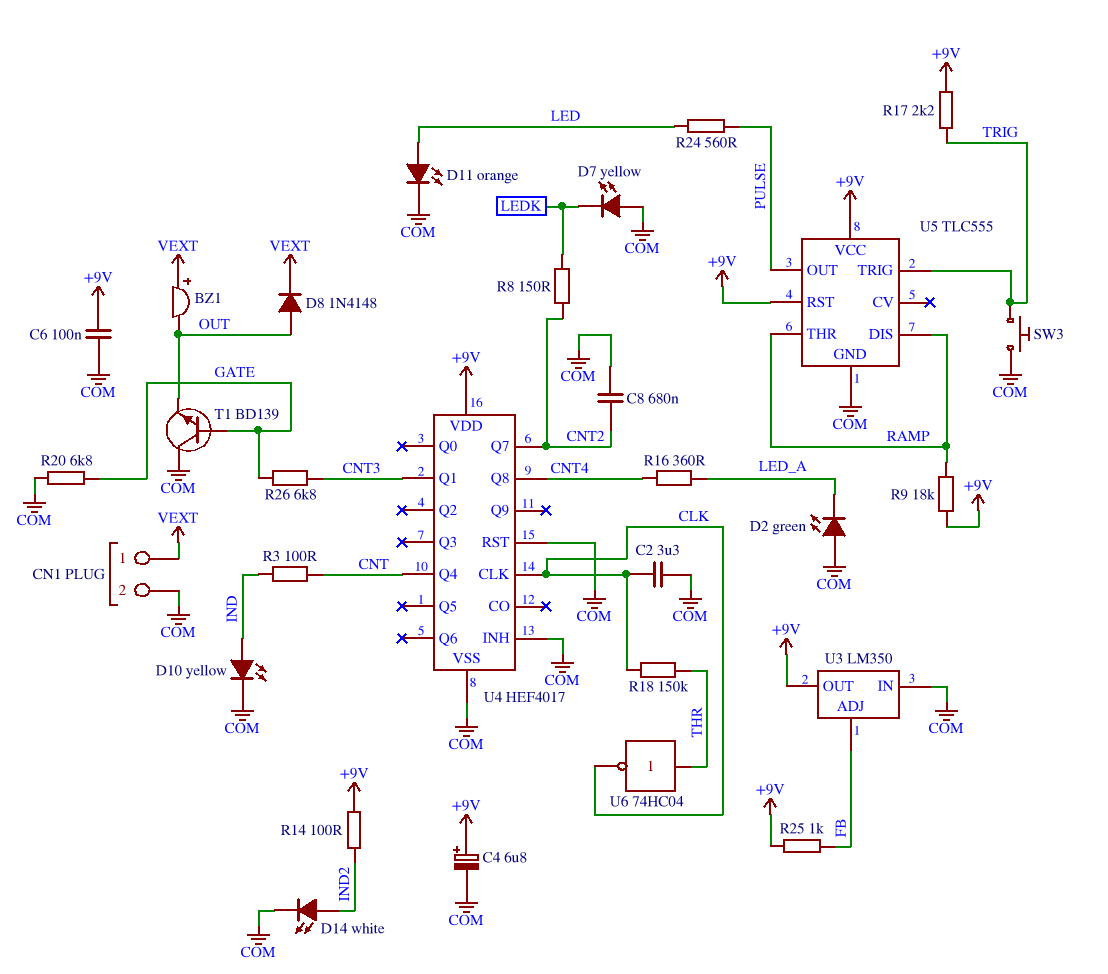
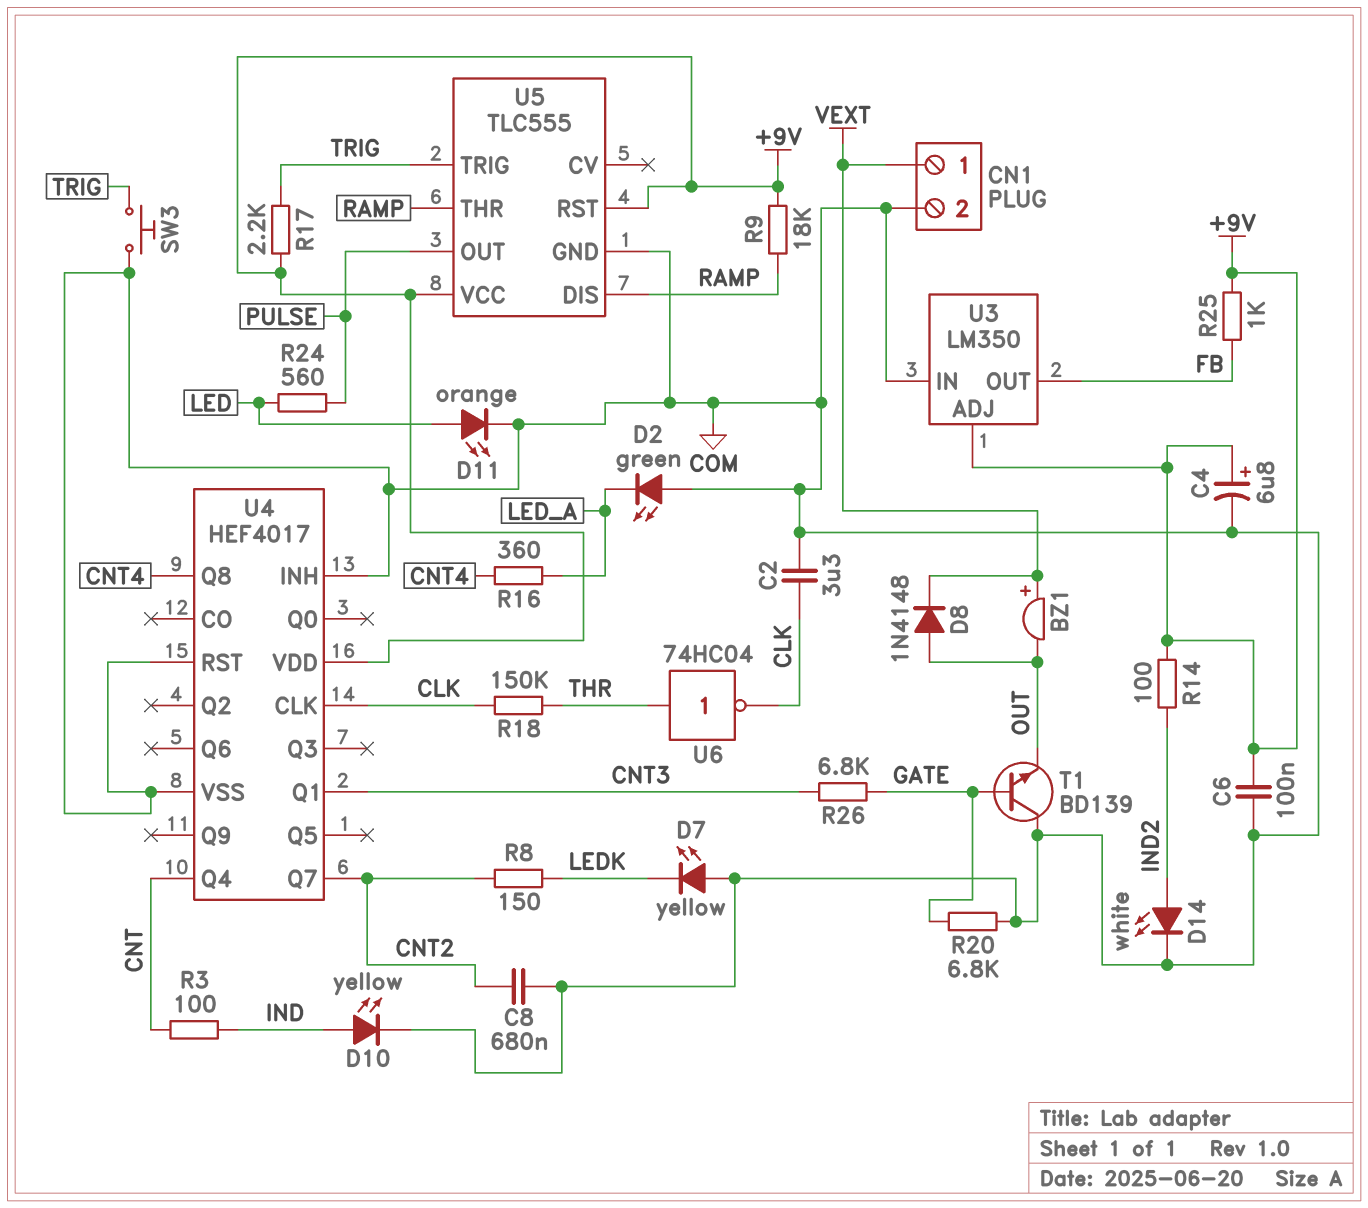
U3 pin ADJ: FB -> +9V
U3 pin OUT: +9V -> FB

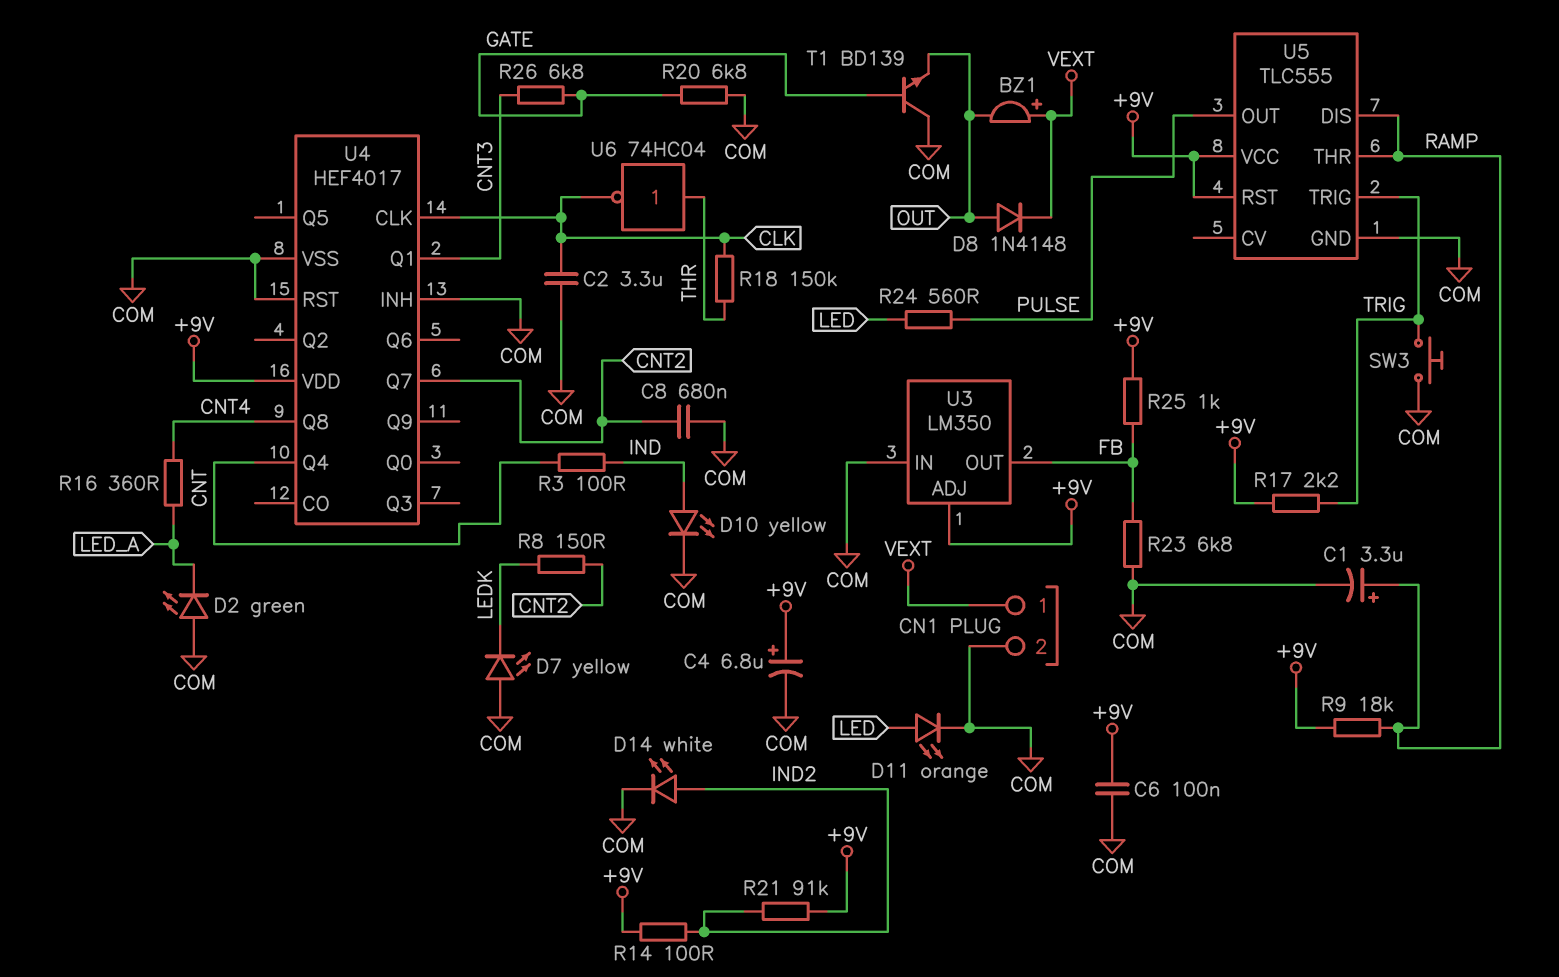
C1: none -> 3.3uF (plus RAMP, minus COM)
R21: none -> 91k (+9V, IND2)
R23: none -> 6.8k (COM, FB)

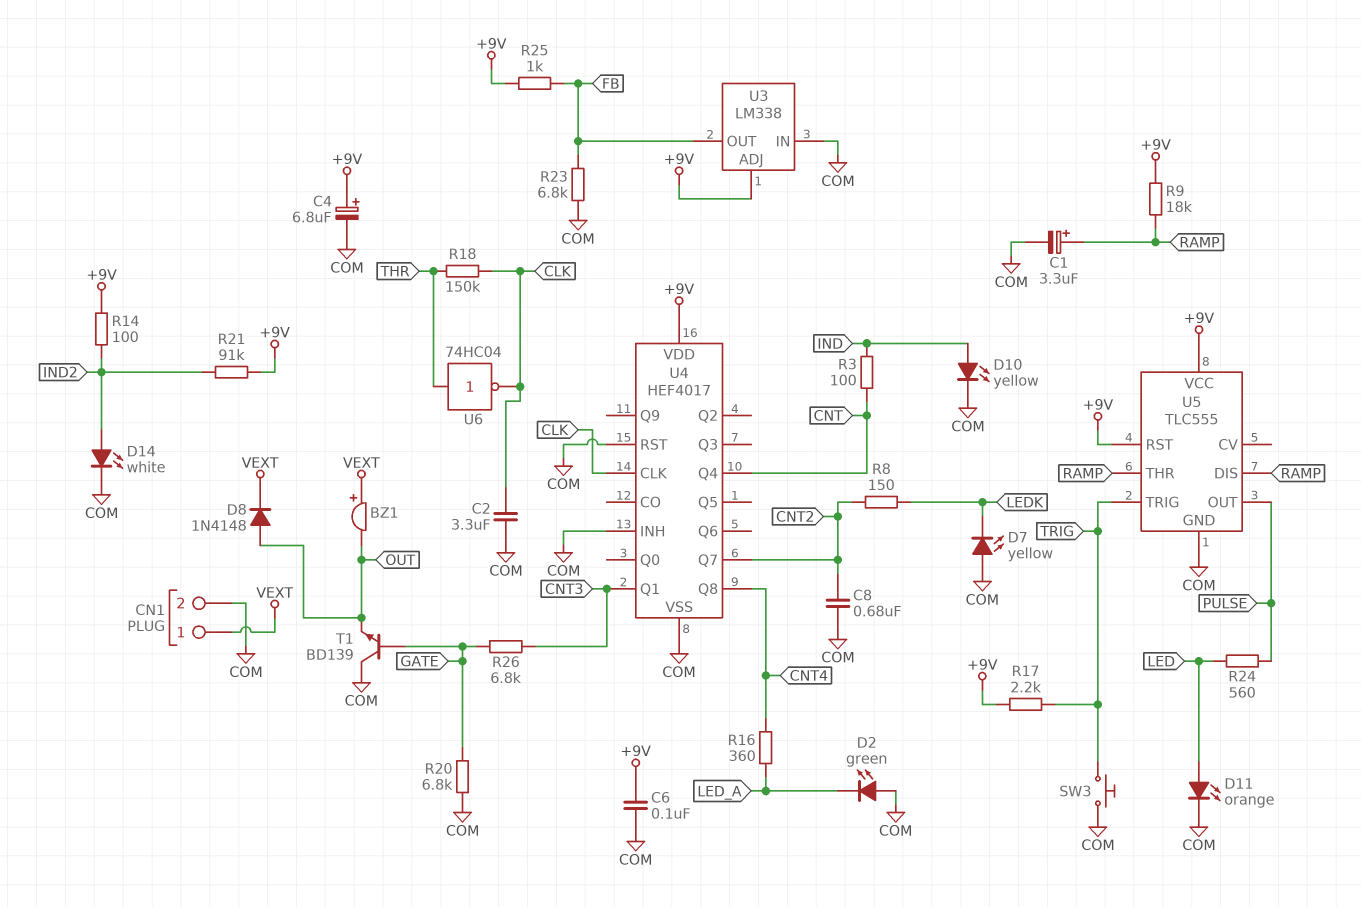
U3: LM350 -> LM338

